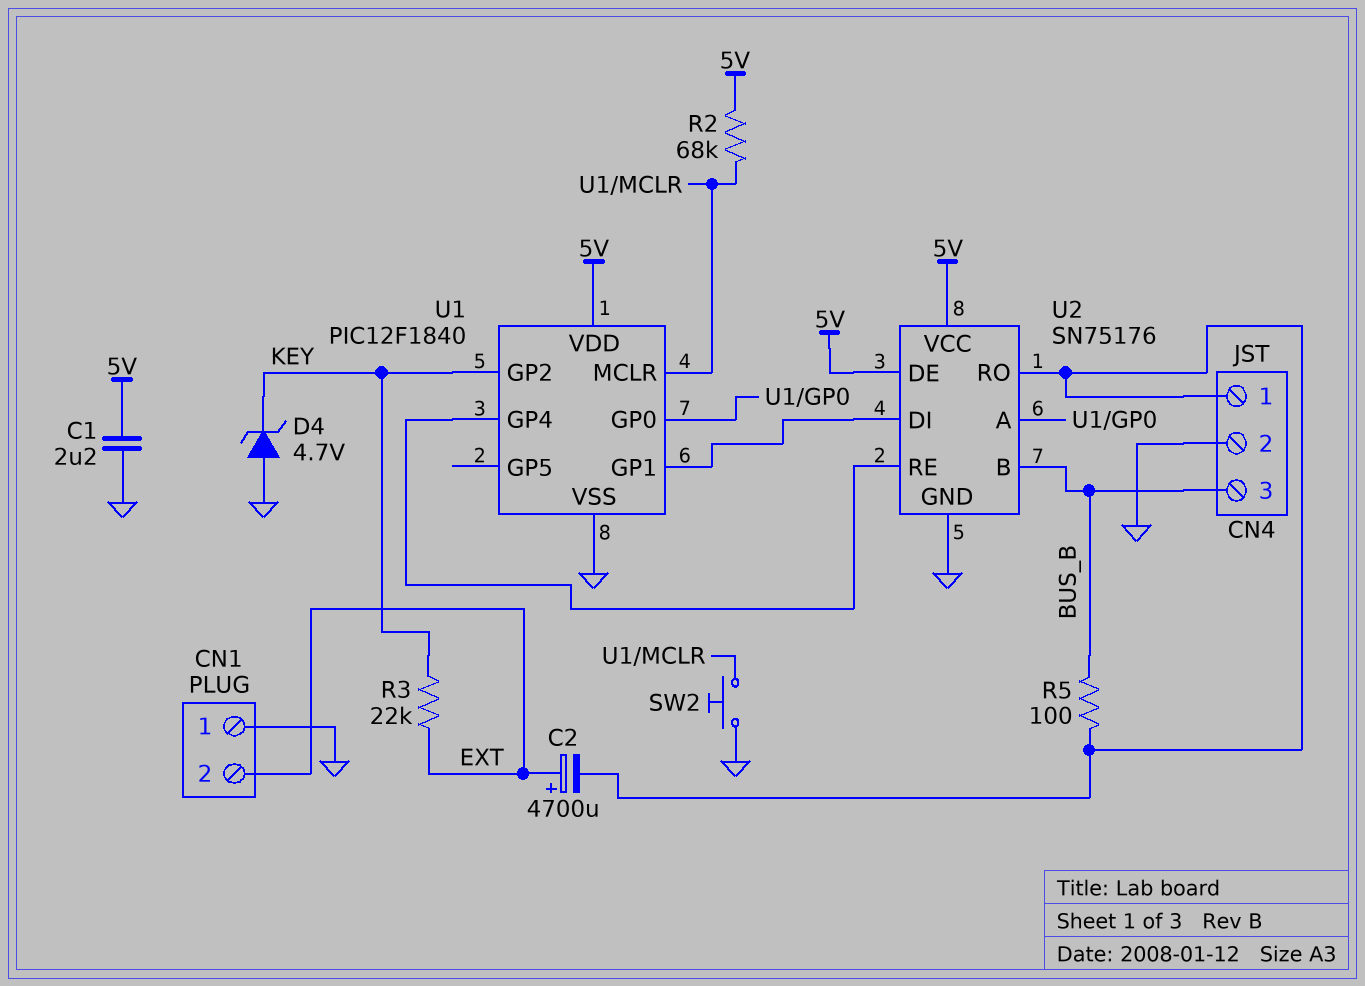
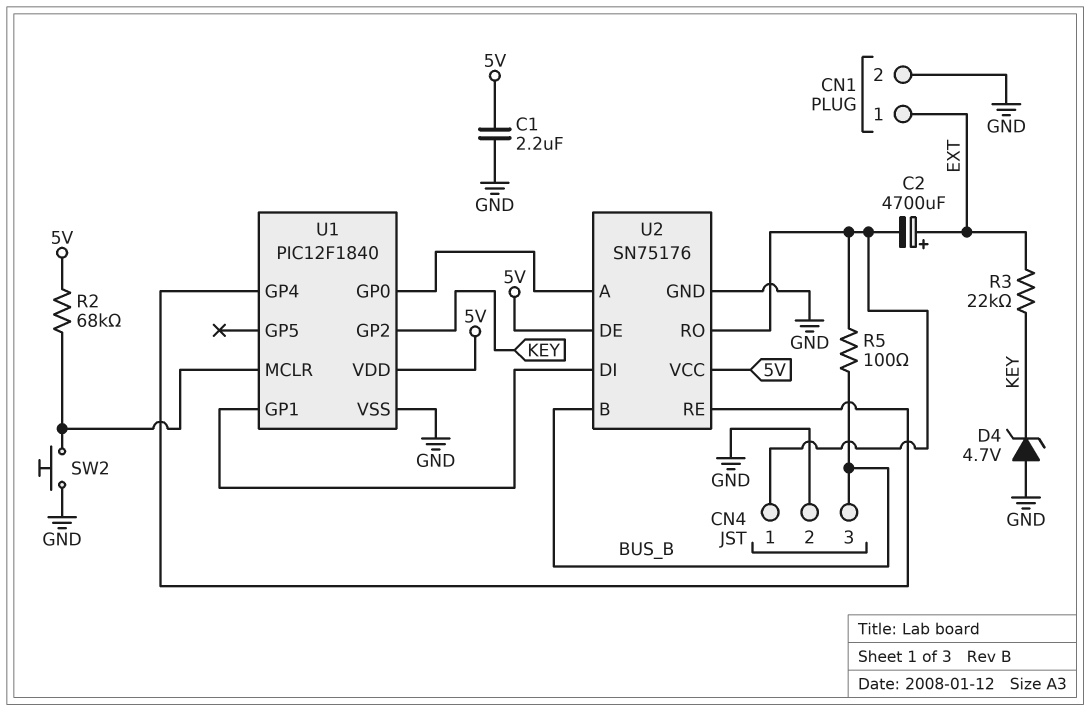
CN1 pin 1: GND -> EXT
CN1 pin 2: EXT -> GND

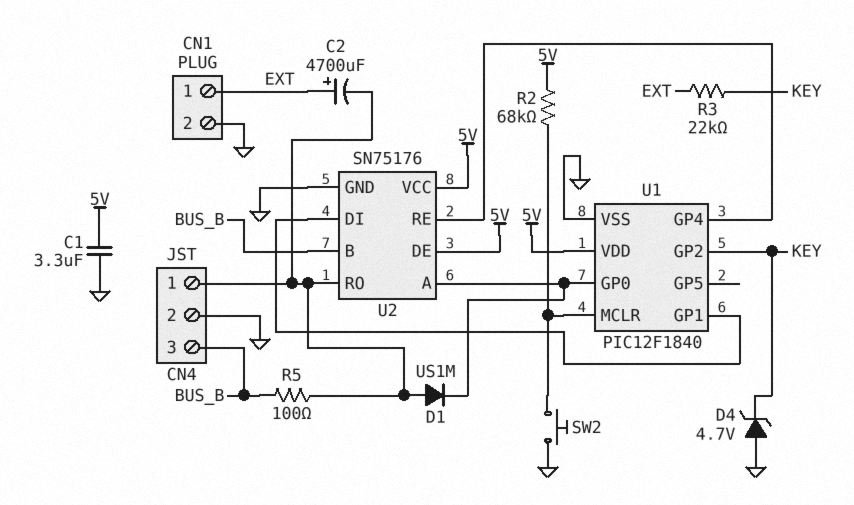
C1: 2.2uF (5V, GND) -> 3.3uF (5V, GND)
D1: none -> diode US1M (A CN4/1, K U1/GP0)

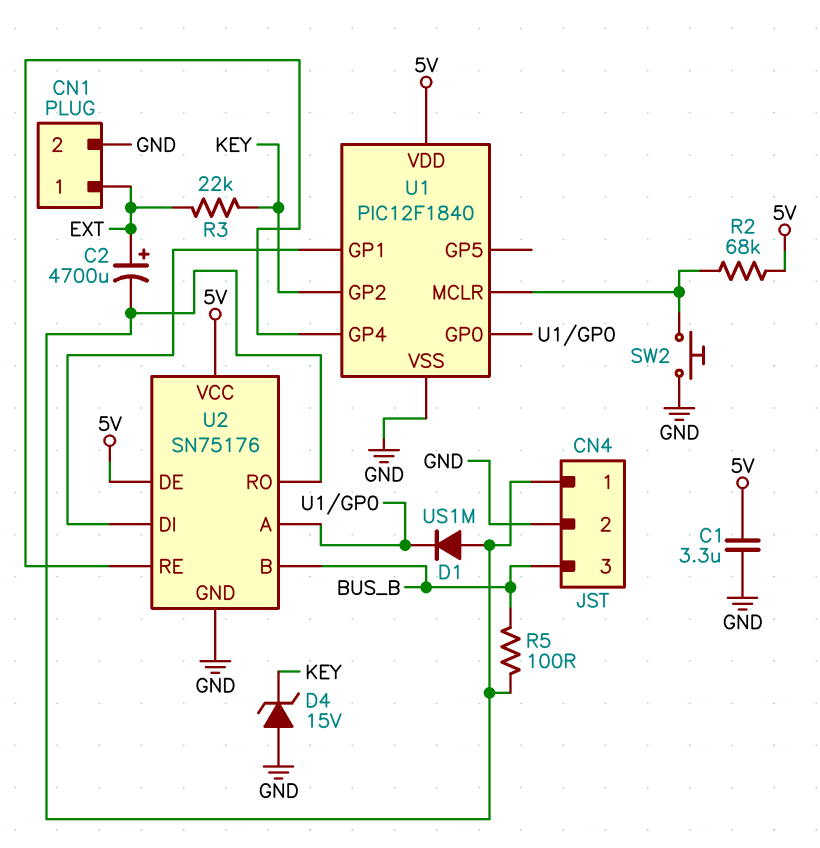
D4: zener 4.7V (A GND, K KEY) -> zener 15V (A GND, K KEY)

